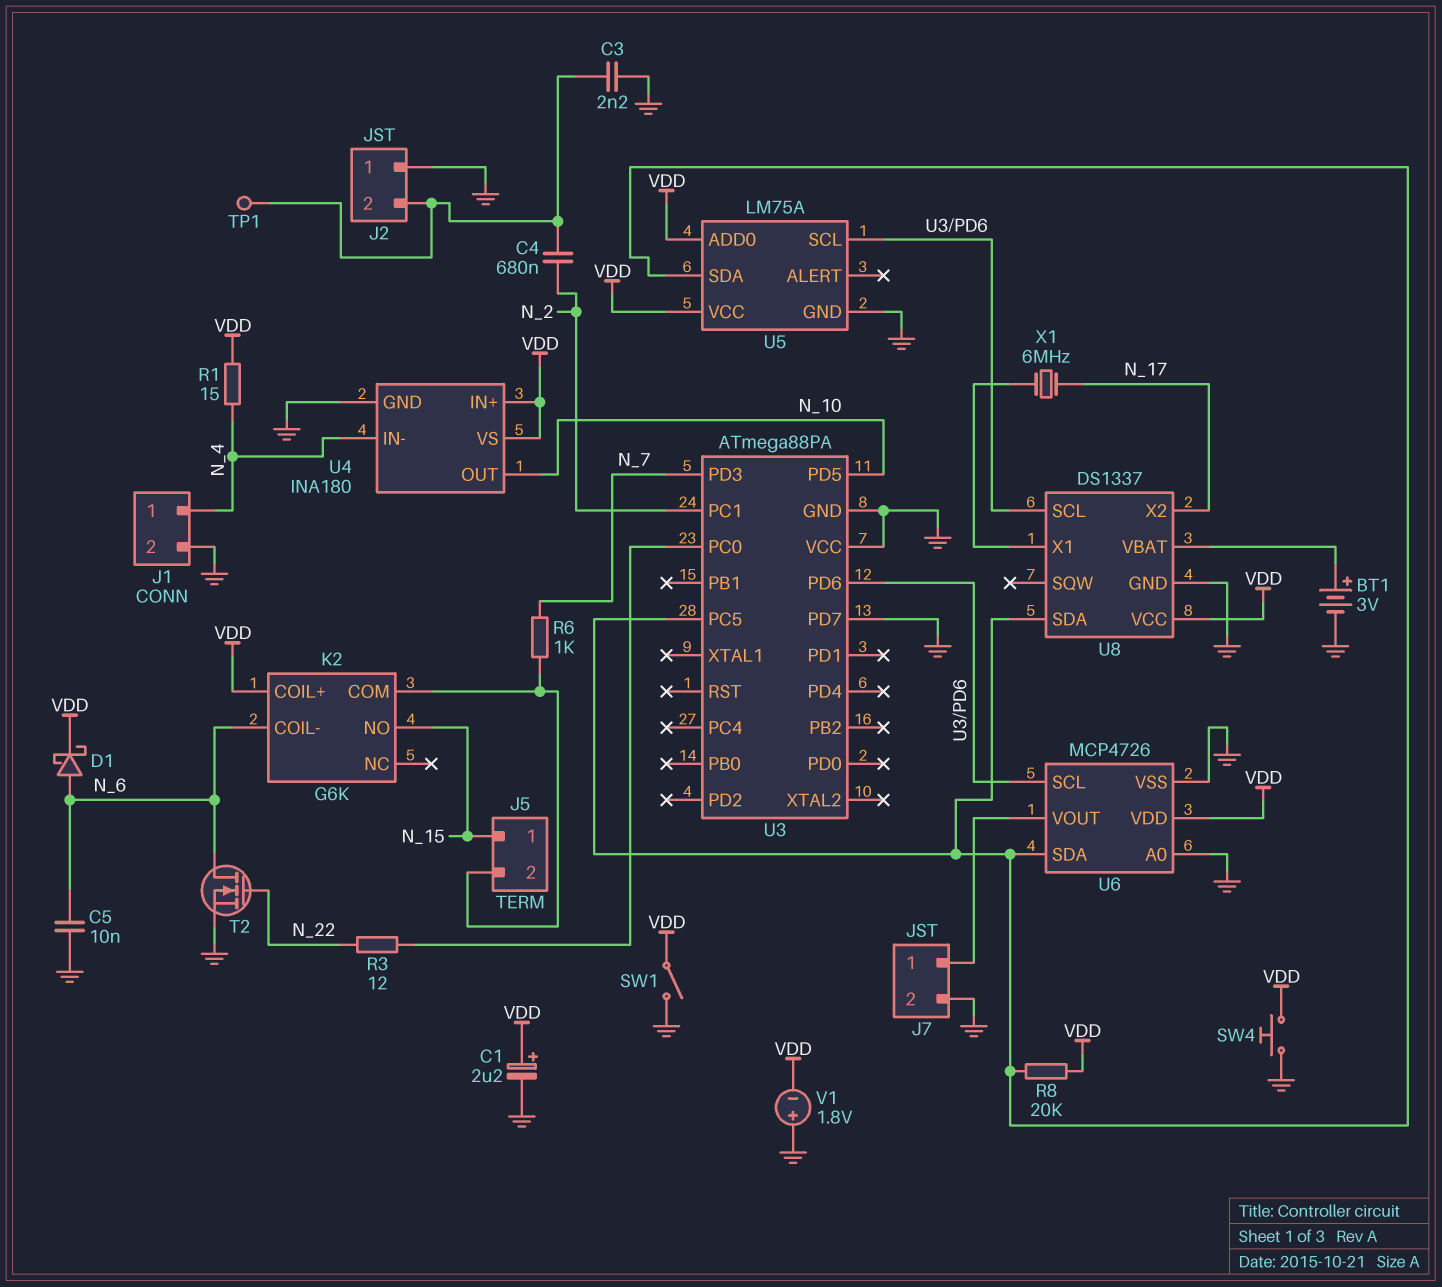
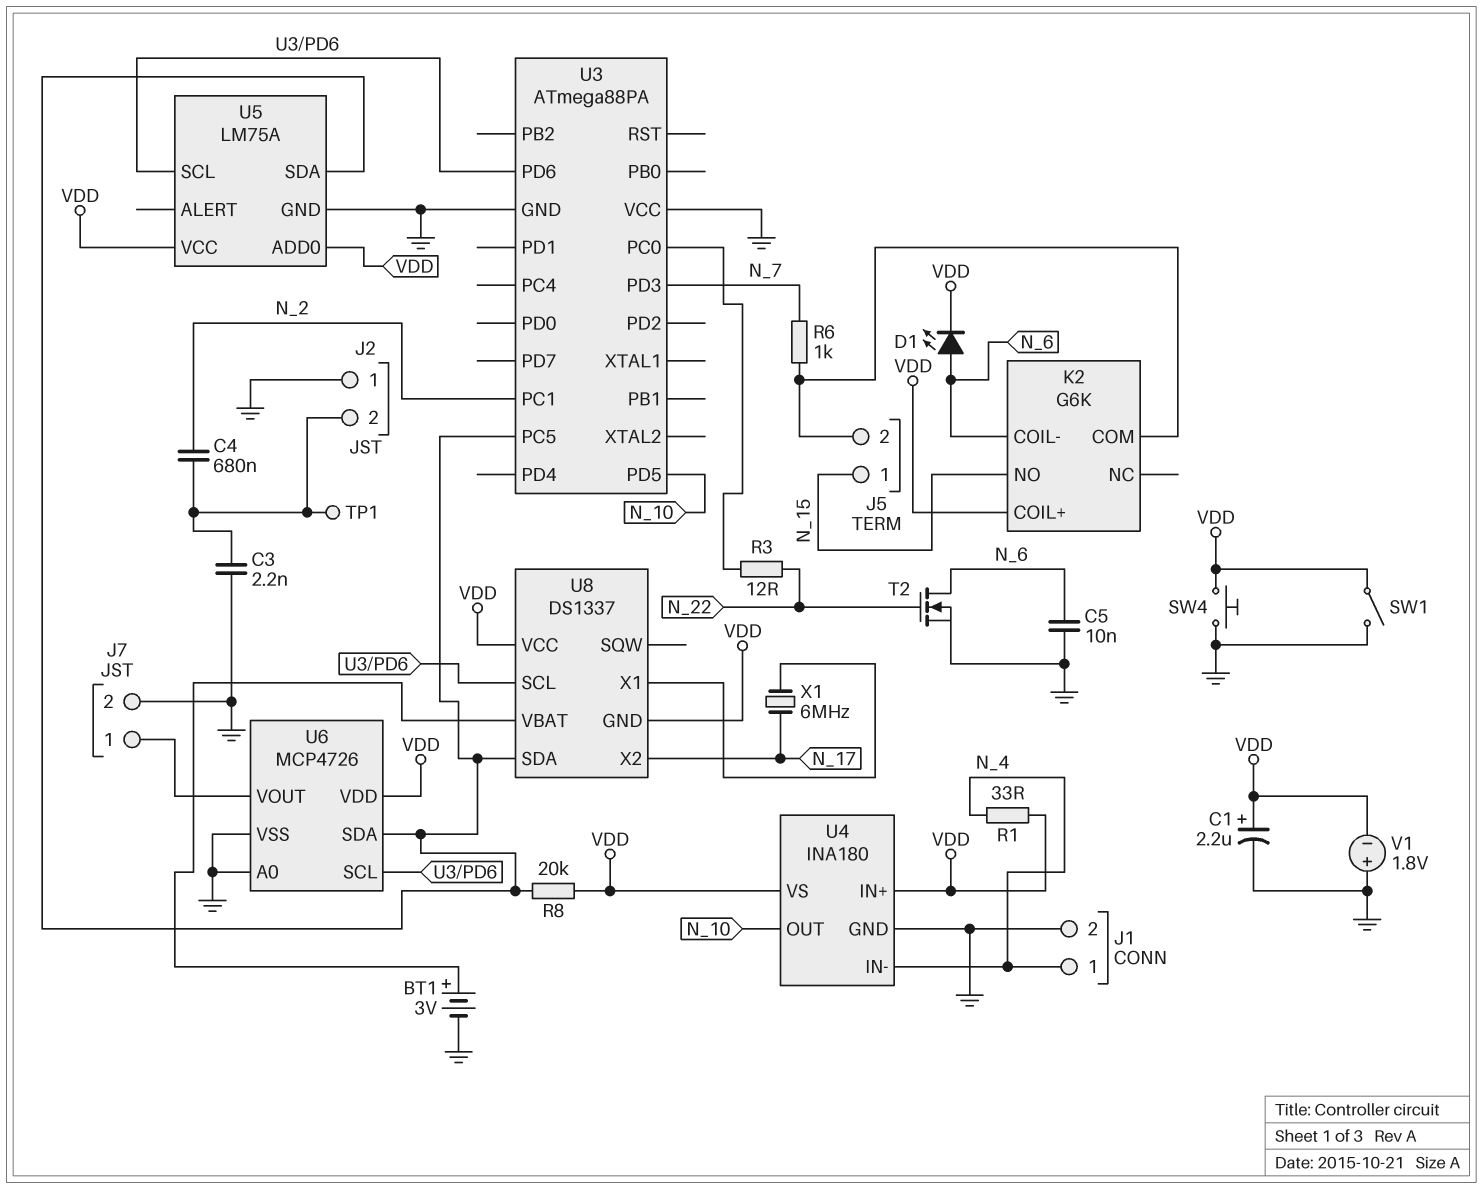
D1: schottky (A N_6, K VDD) -> LED (A N_6, K VDD)
R1: 15 (N_4, VDD) -> 33 (N_4, VDD)
U3 pin PD7: GND -> none
U8 pin GND: GND -> VDD

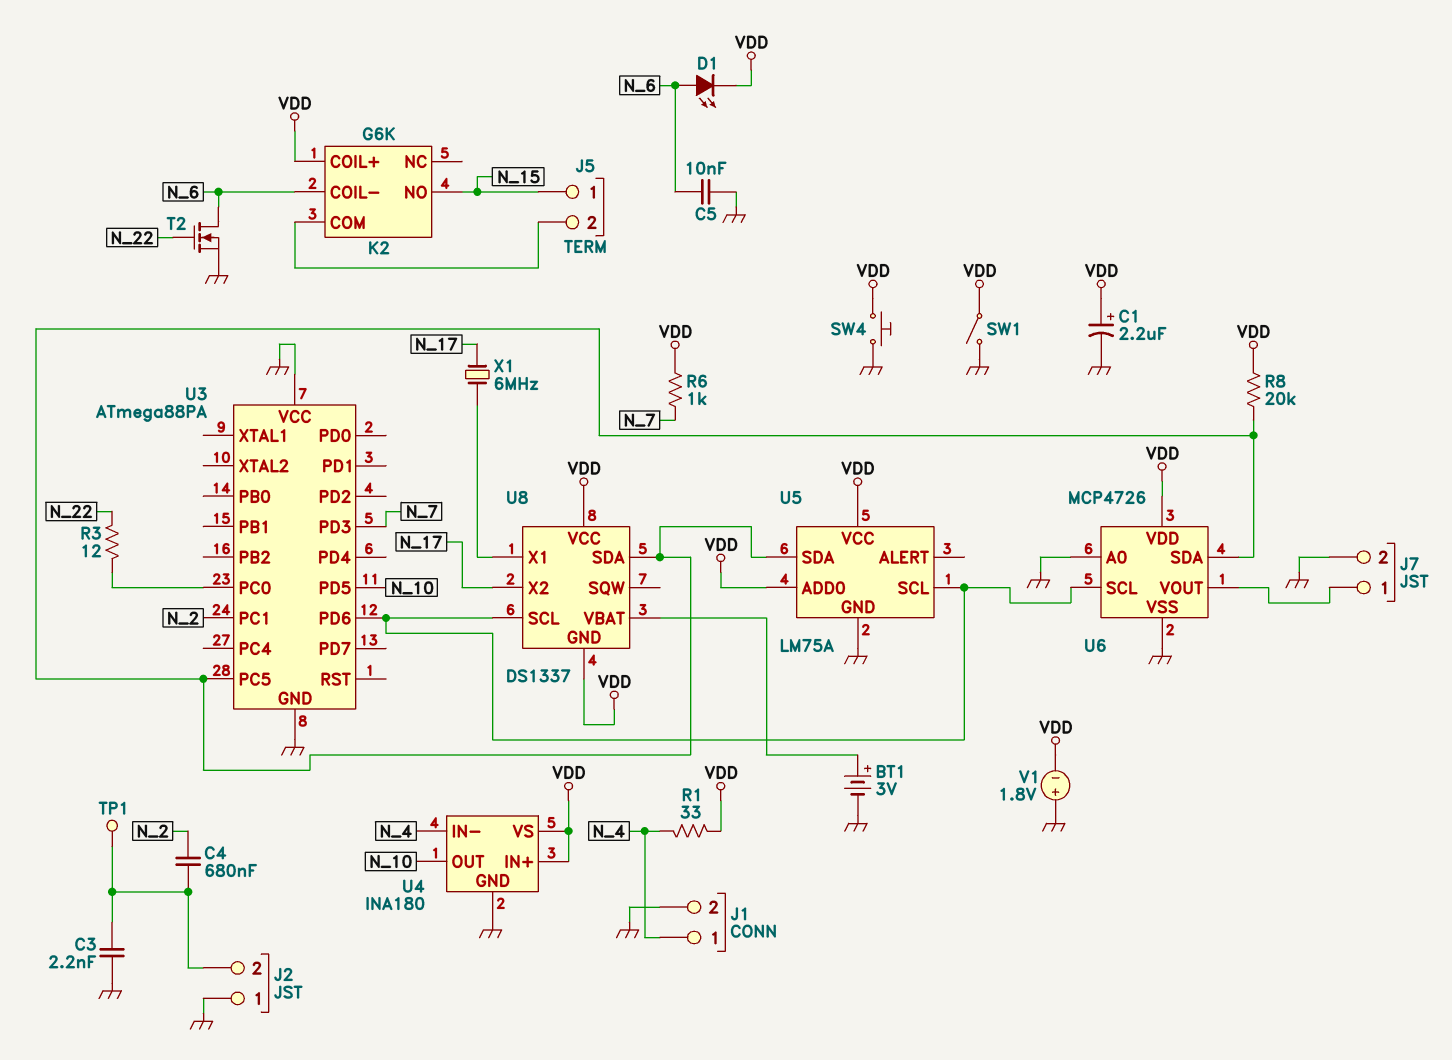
R6: 1k (J5/2, N_7) -> 1k (N_7, VDD)

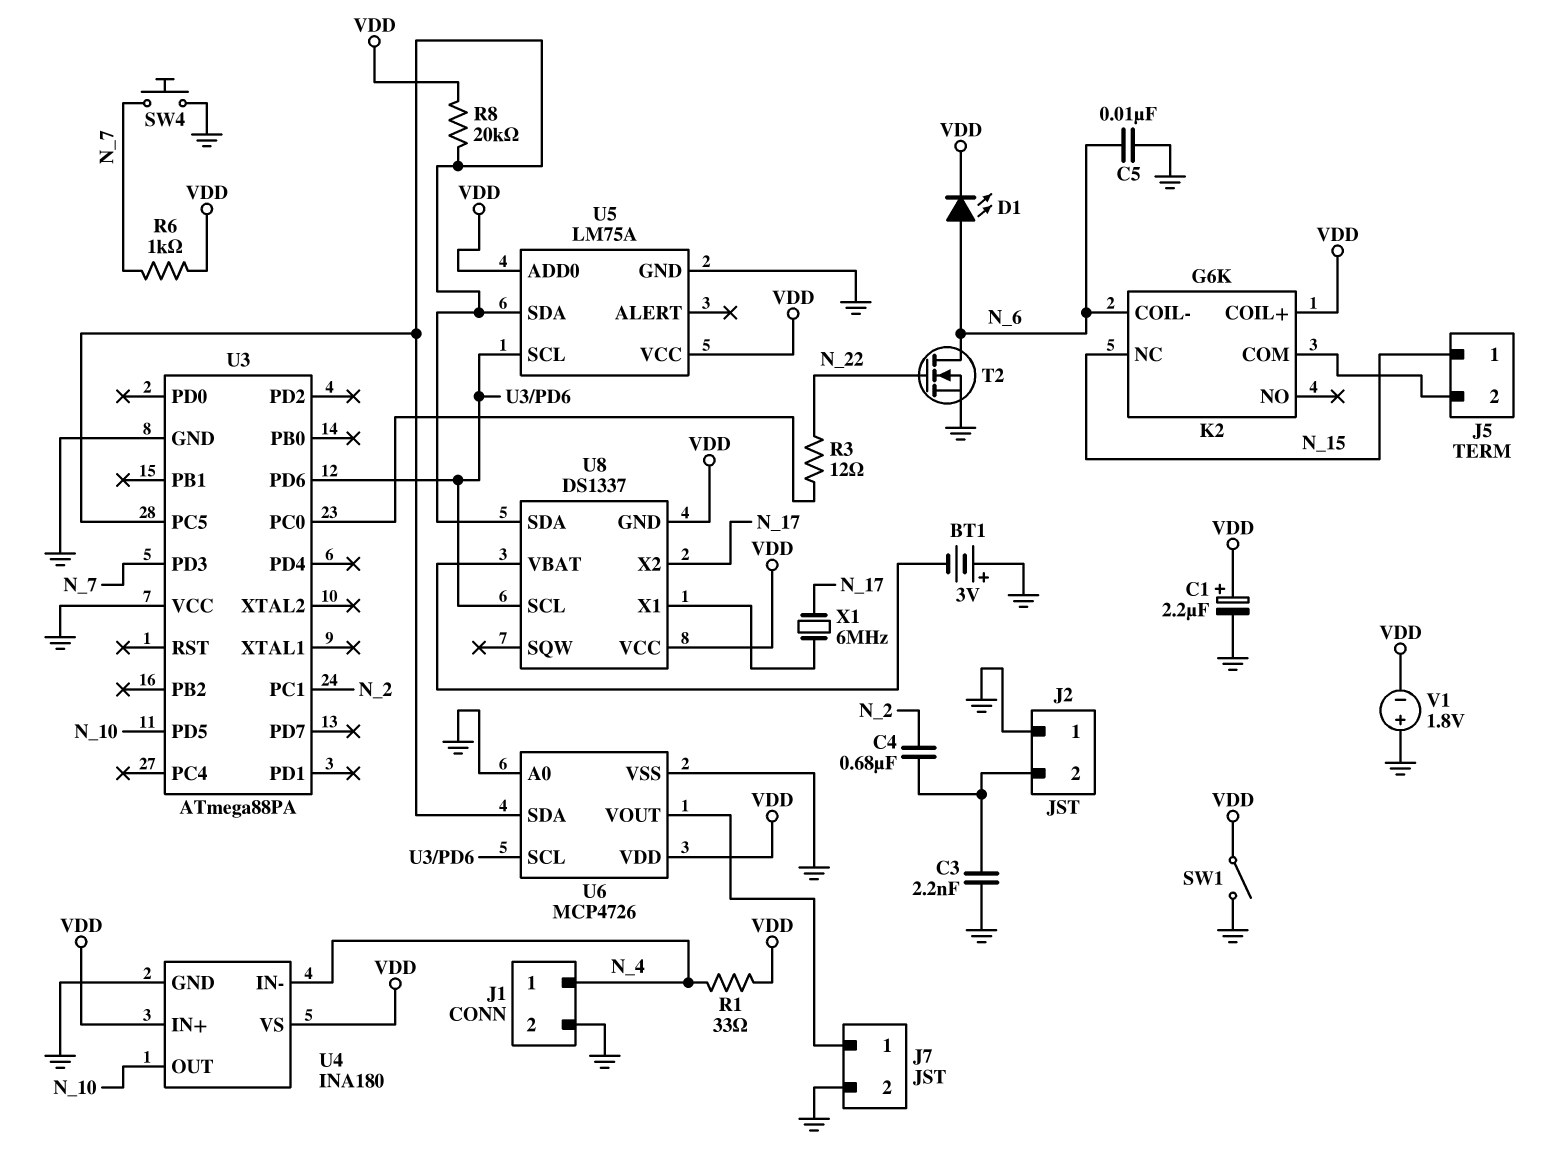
BT1: 3V (plus U8/VBAT, minus GND) -> 3V (plus GND, minus U8/VBAT)
K2 pin NC: none -> N_15
K2 pin NO: N_15 -> none
SW4: button (GND, VDD) -> button (GND, N_7)
TP1: test point (J2/2) -> none

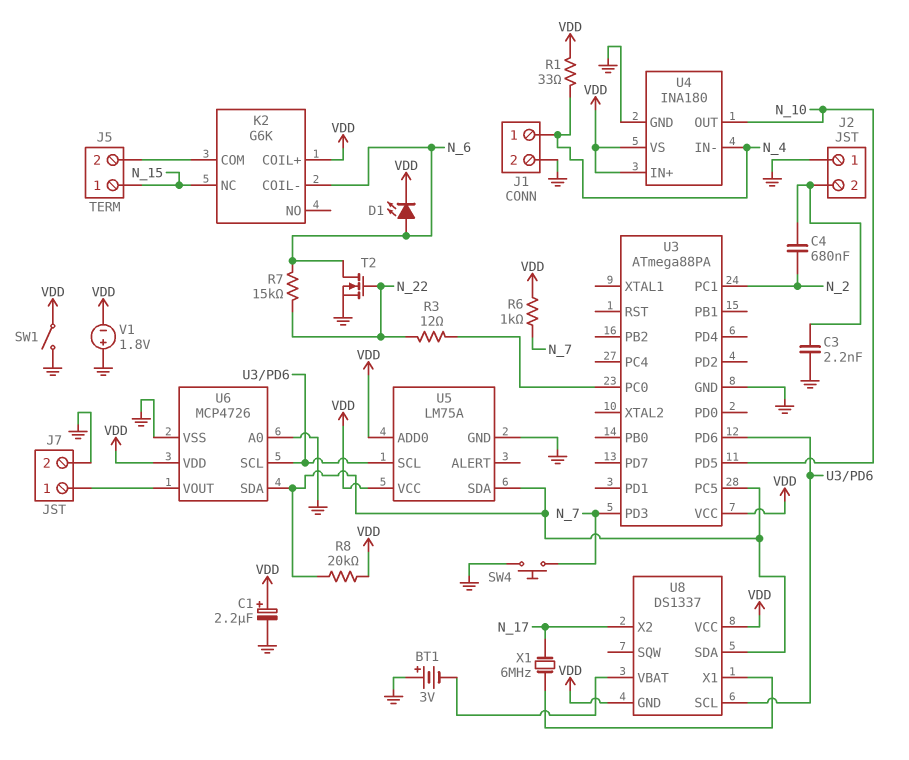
C5: 10nF (GND, N_6) -> none
R7: none -> 15k (N_6, N_22)
U3 pin VCC: GND -> VDD

